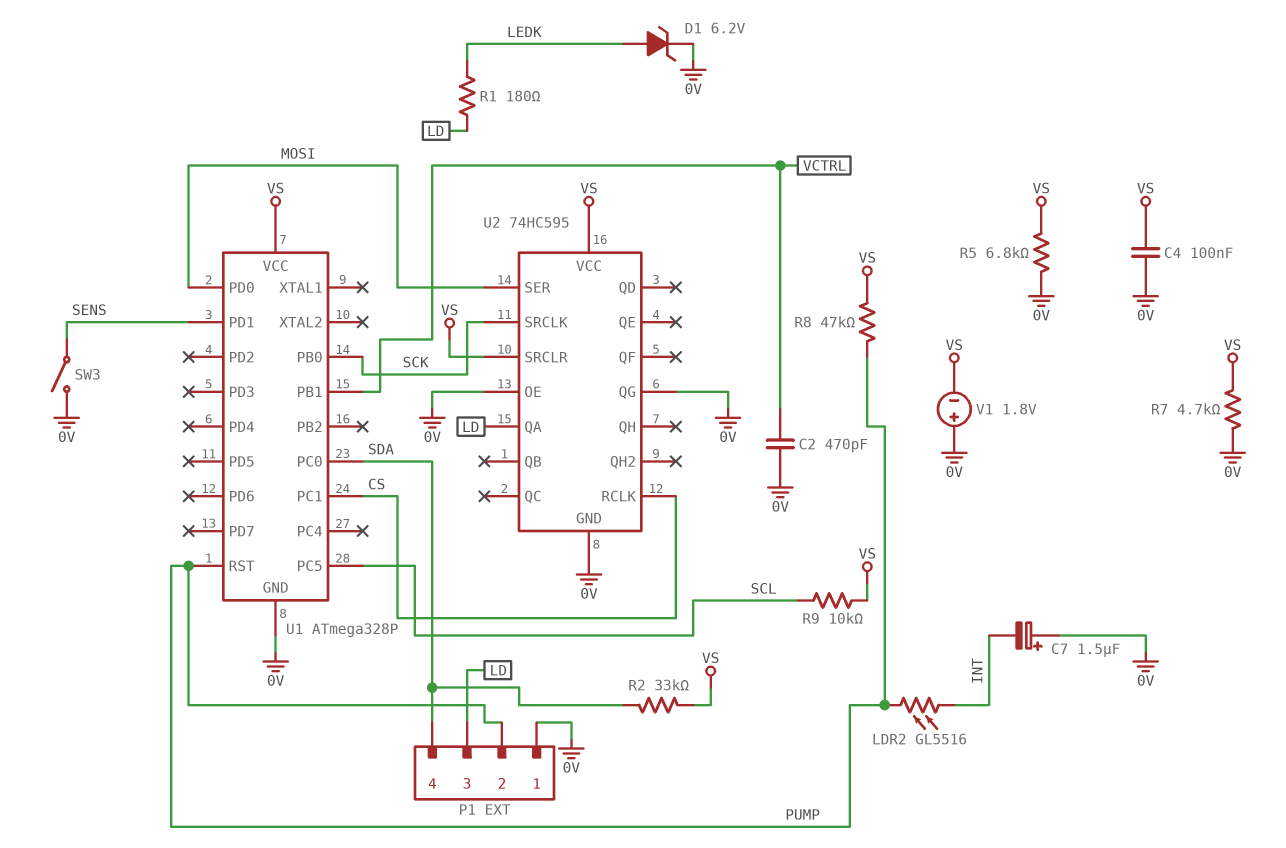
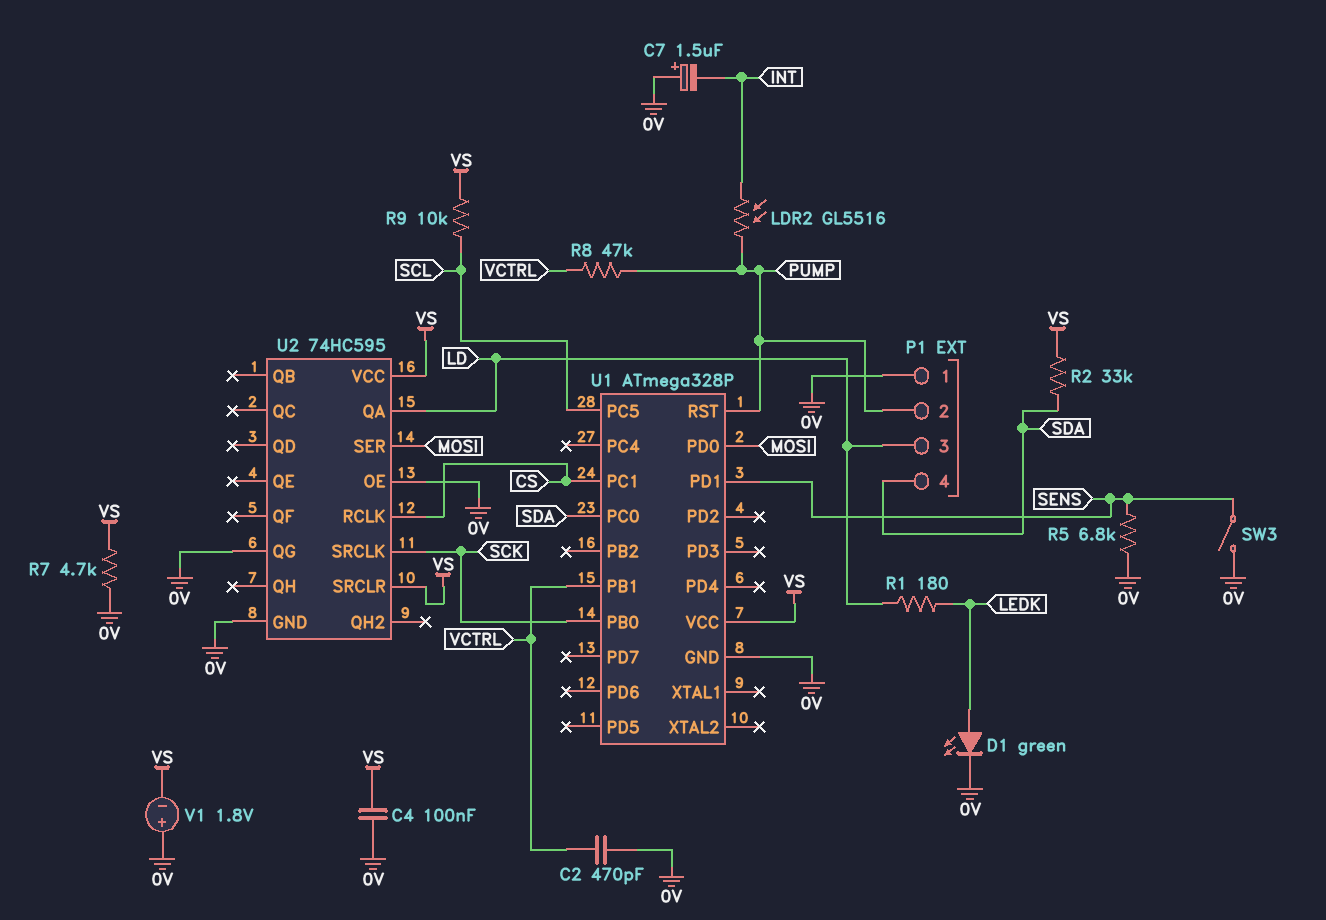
D1: zener 6.2V (A LEDK, K 0V) -> LED green (A LEDK, K 0V)
R5: 6.8k (0V, VS) -> 6.8k (0V, SENS)
R8: 47k (PUMP, VS) -> 47k (PUMP, VCTRL)

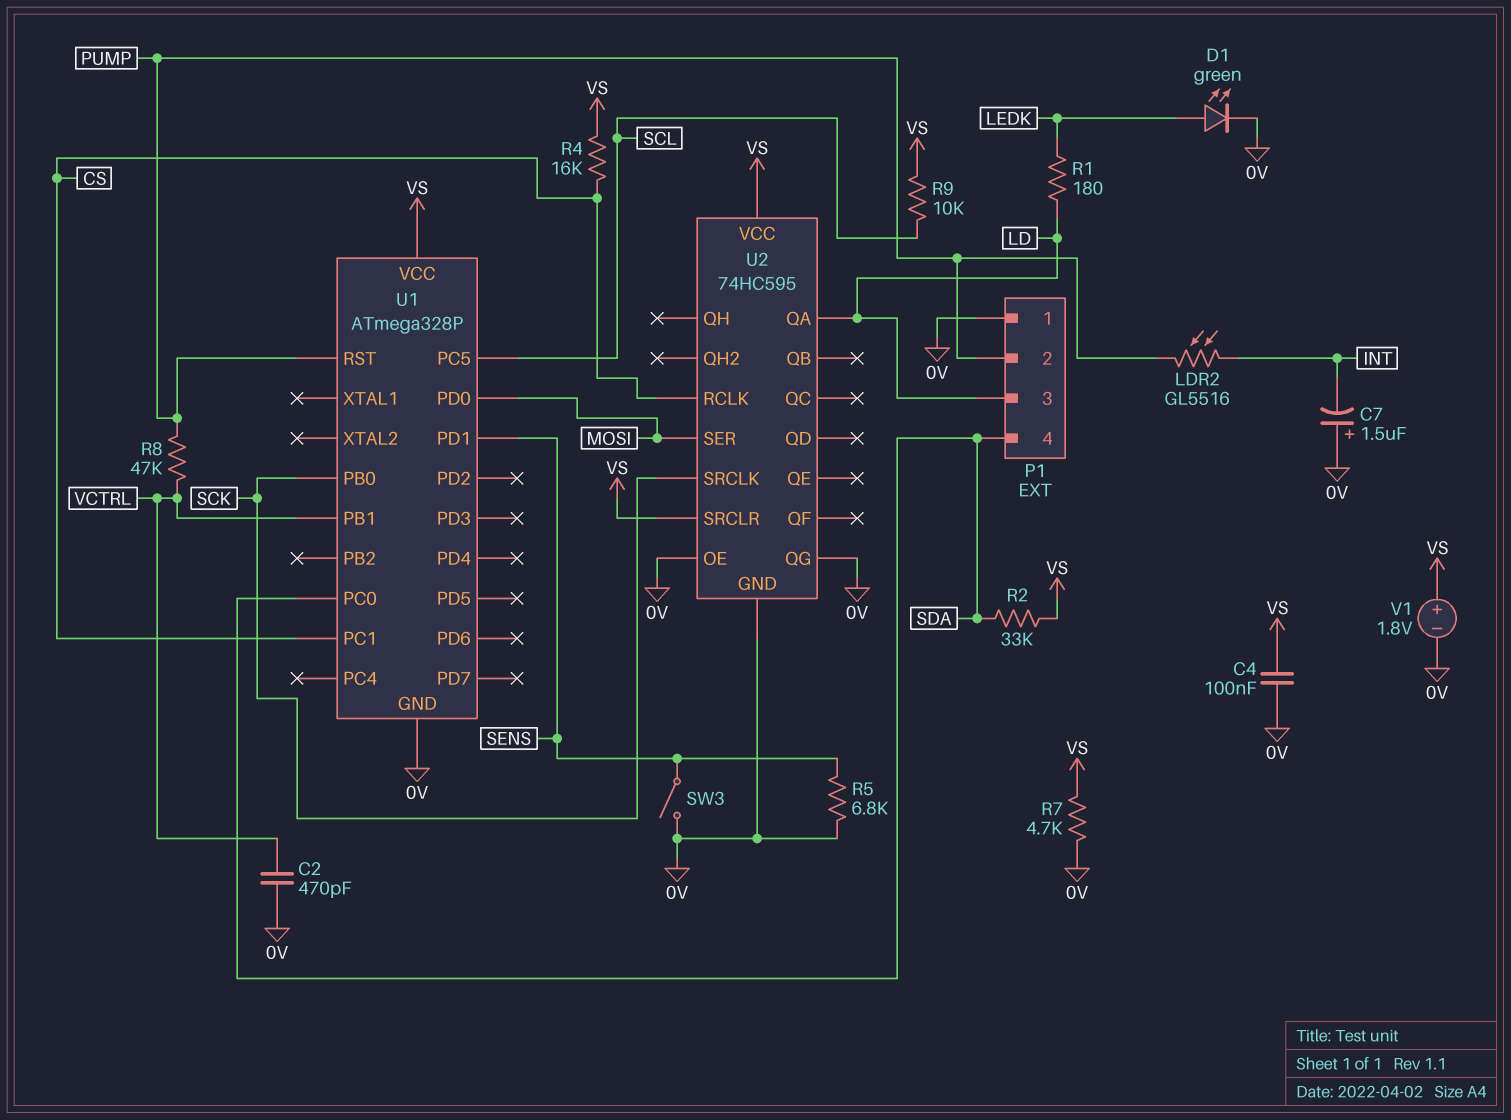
R4: none -> 16k (CS, VS)
V1: 1.8V (plus 0V, minus VS) -> 1.8V (plus VS, minus 0V)

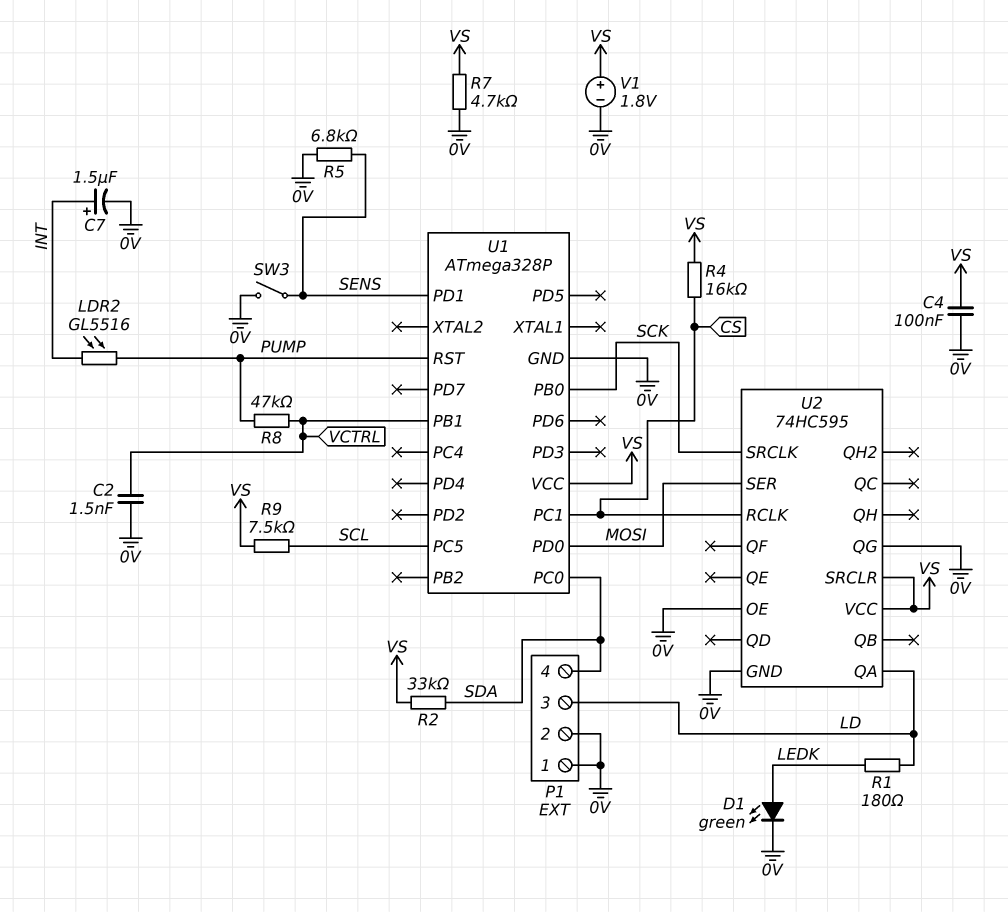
C2: 470pF (0V, VCTRL) -> 1.5nF (0V, VCTRL)
C7: 1.5uF (plus 0V, minus INT) -> 1.5uF (plus INT, minus 0V)
P1 pin 2: PUMP -> 0V
R9: 10k (SCL, VS) -> 7.5k (SCL, VS)

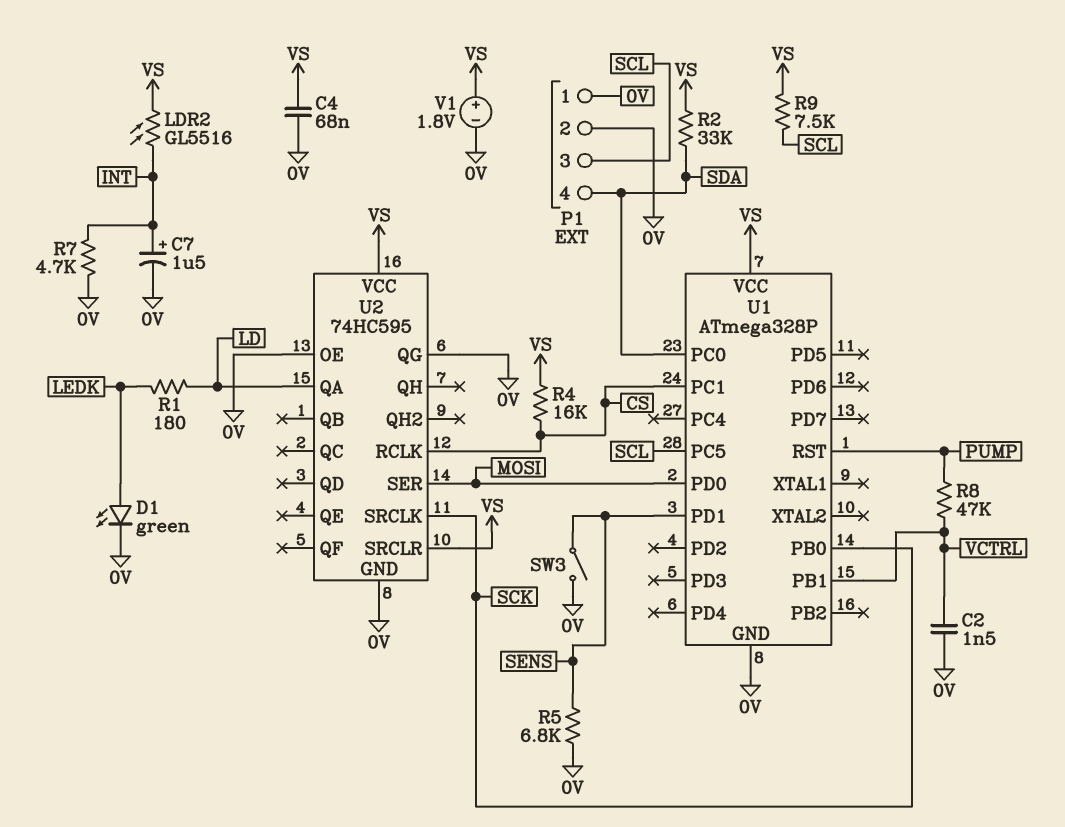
C4: 100nF (0V, VS) -> 68nF (0V, VS)
LDR2: GL5516 (INT, PUMP) -> GL5516 (INT, VS)
P1 pin 3: LD -> SCL
R7: 4.7k (0V, VS) -> 4.7k (0V, INT)

